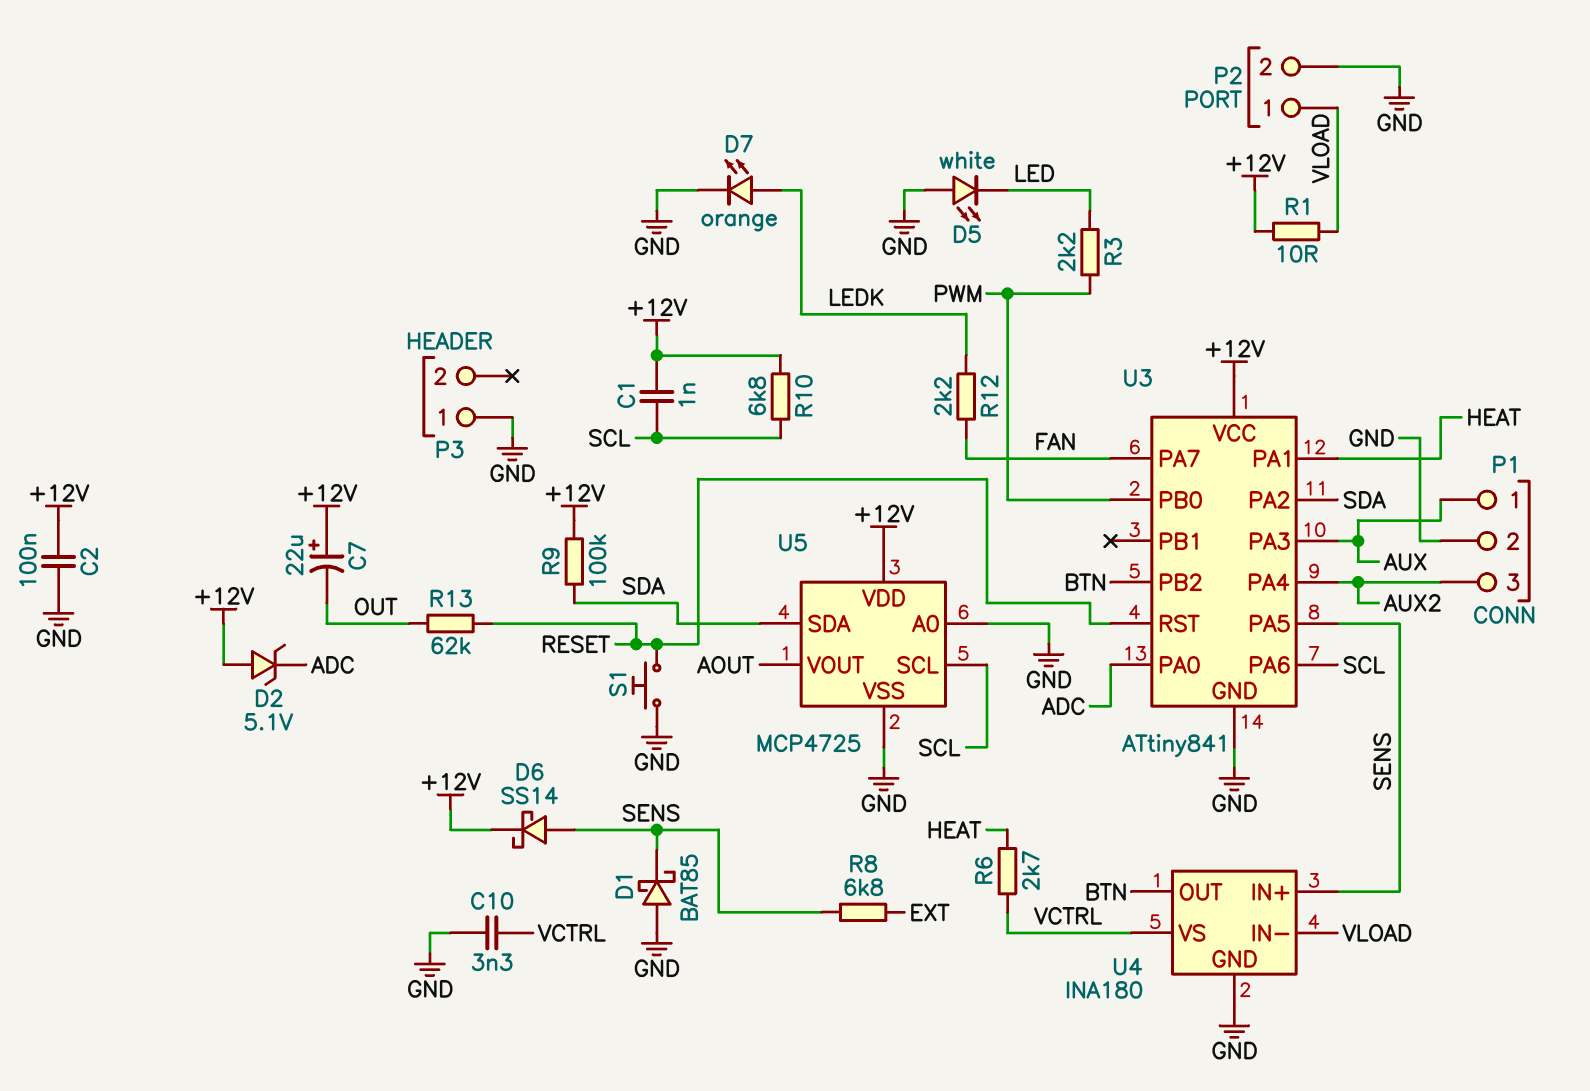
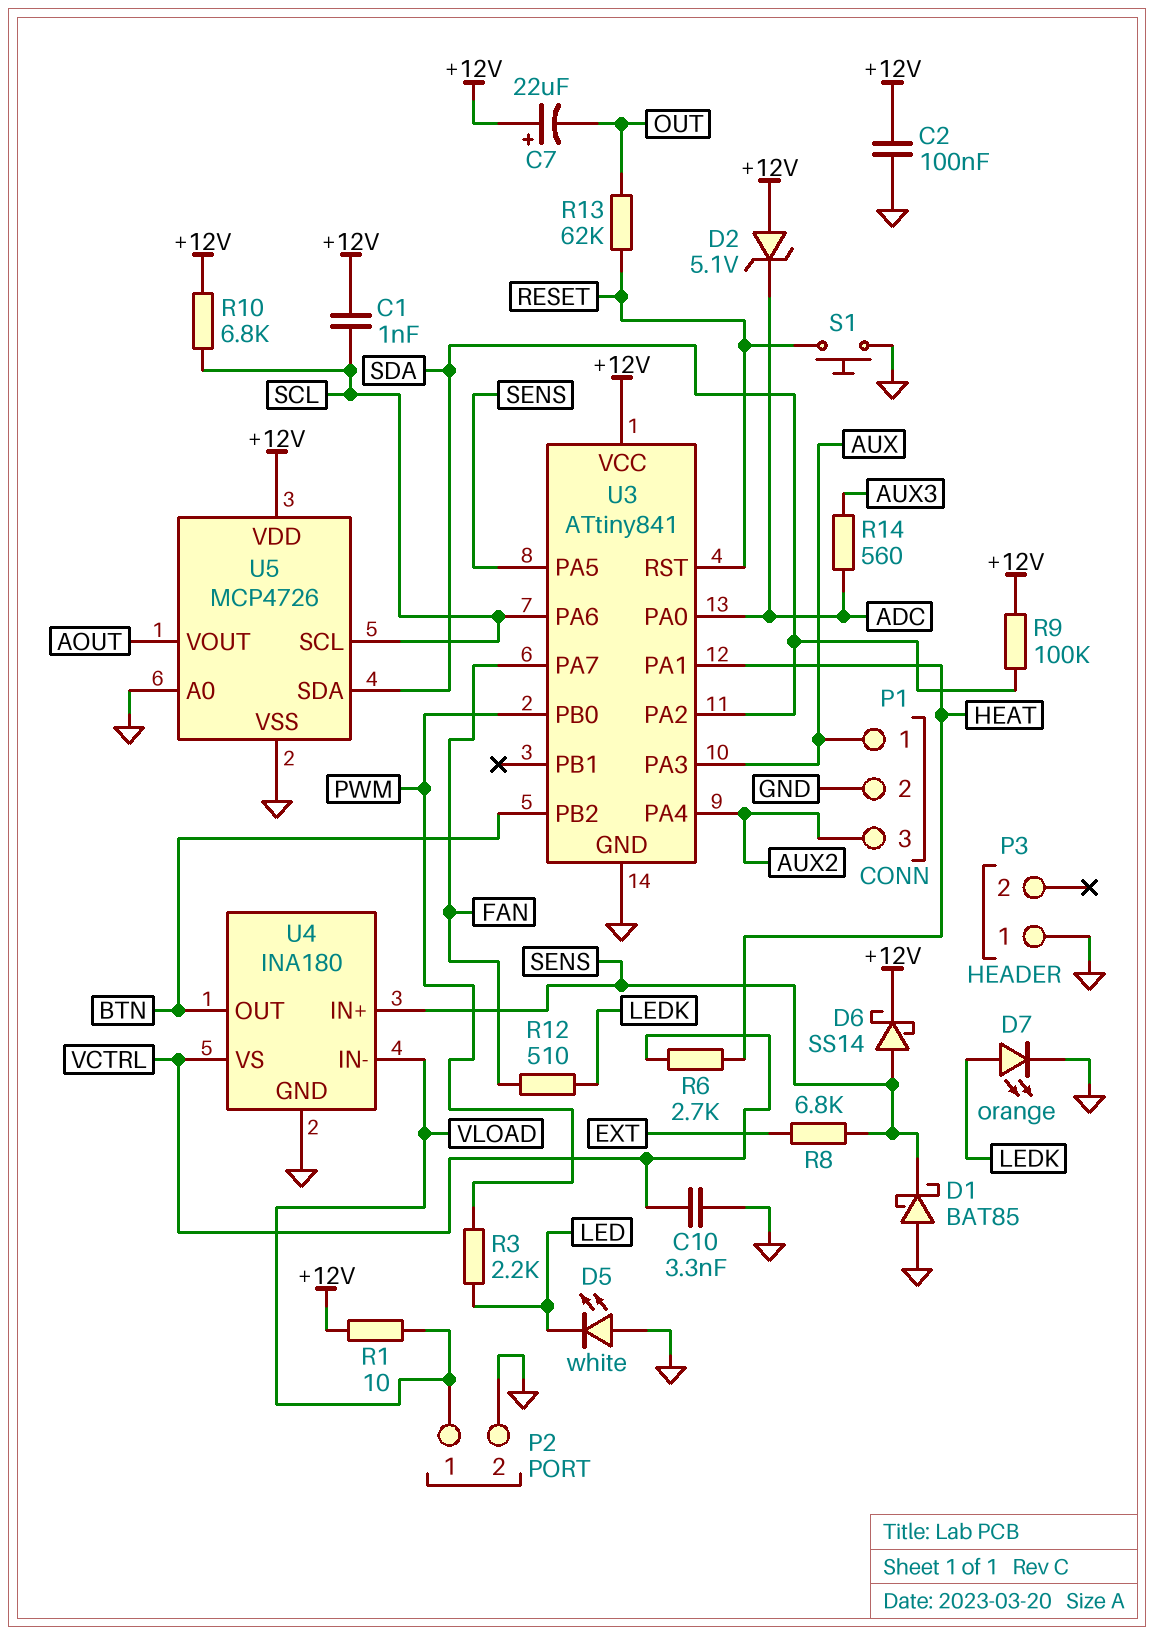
R12: 2.2k (FAN, LEDK) -> 510 (FAN, LEDK)
R14: none -> 560 (ADC, AUX3)
U5: MCP4725 -> MCP4726

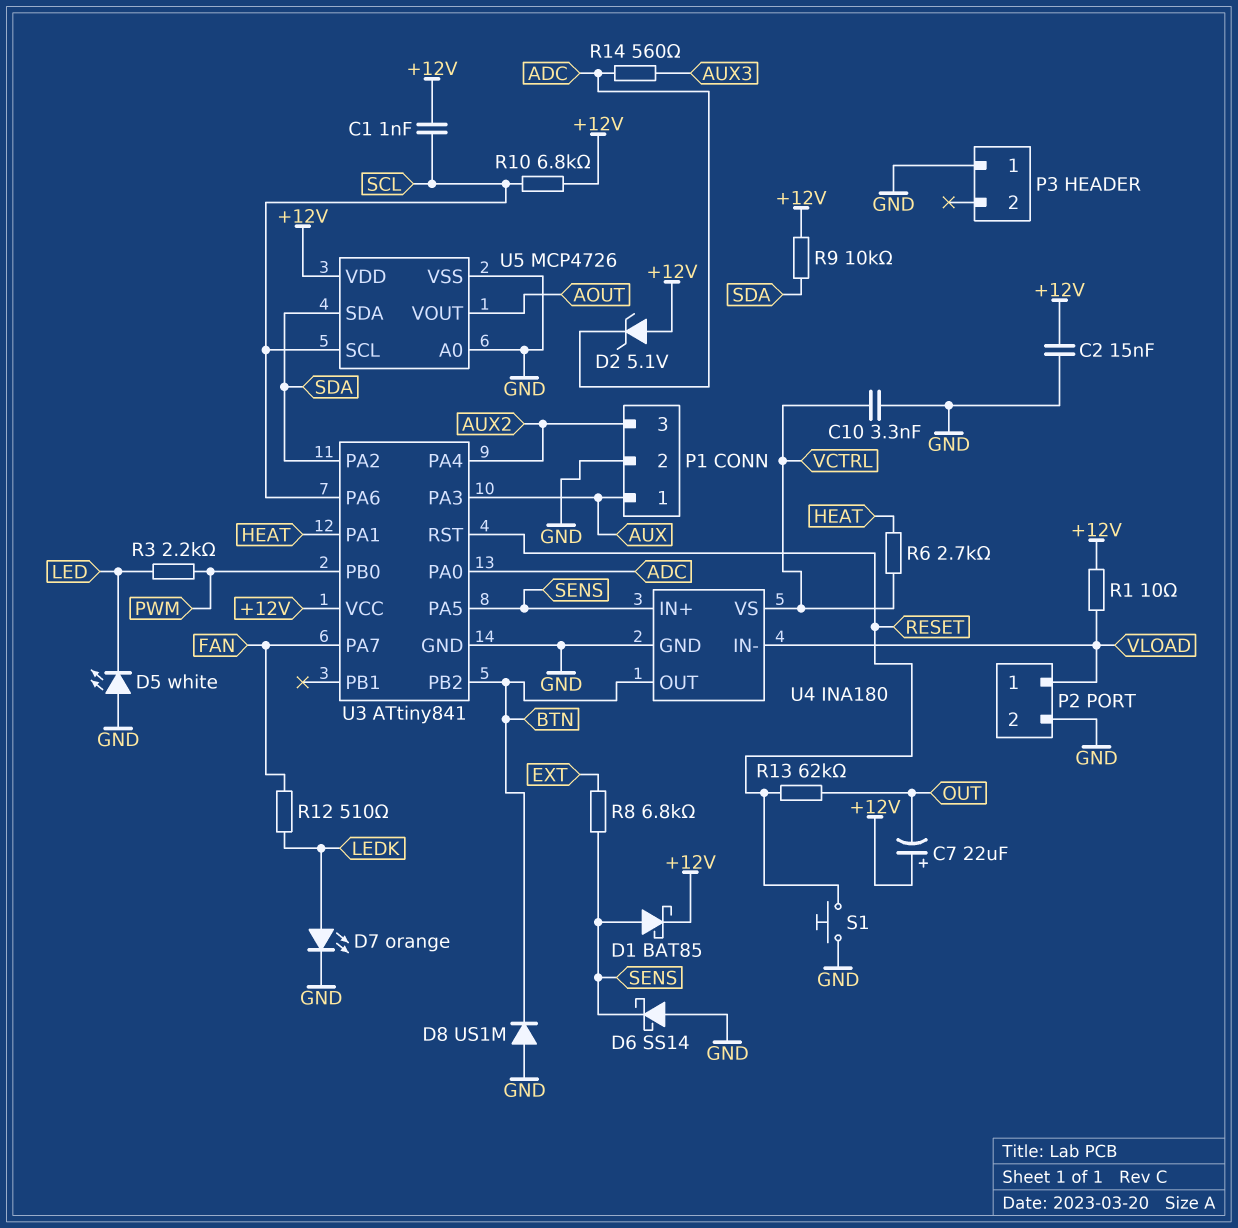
C2: 100nF (+12V, GND) -> 15nF (+12V, GND)
D1: schottky BAT85 (A GND, K SENS) -> schottky BAT85 (A SENS, K +12V)
D6: schottky SS14 (A SENS, K +12V) -> schottky SS14 (A GND, K SENS)
D8: none -> diode US1M (A GND, K BTN)
R9: 100k (+12V, SDA) -> 10k (+12V, SDA)

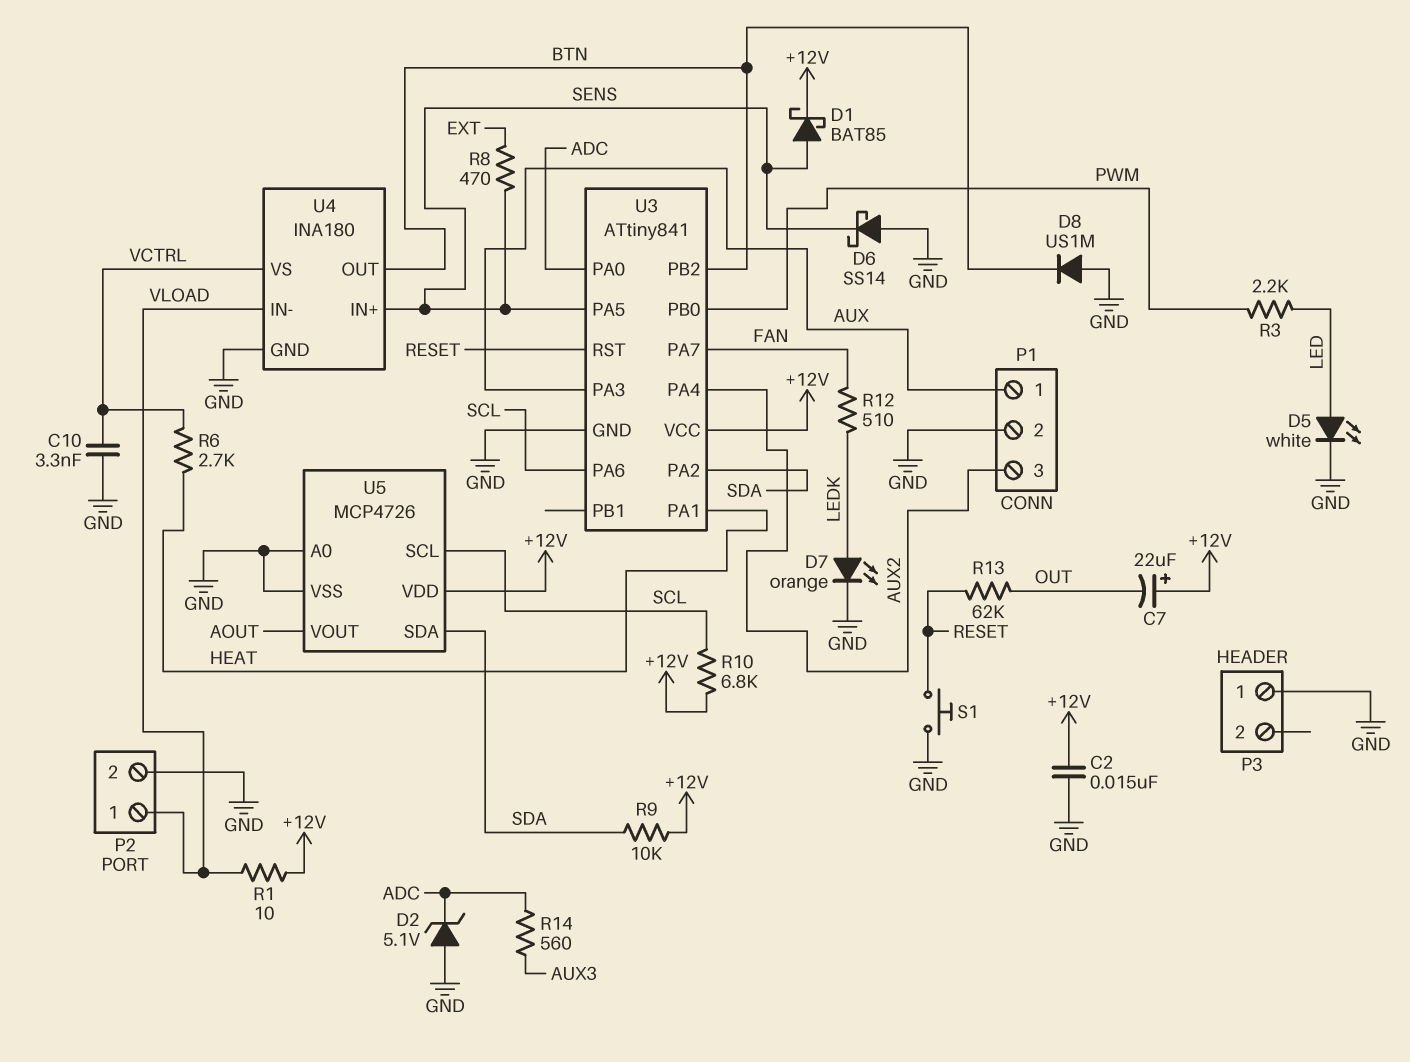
C1: 1nF (+12V, SCL) -> none
D2: zener 5.1V (A +12V, K ADC) -> zener 5.1V (A GND, K ADC)
D5: LED white (A GND, K LED) -> LED white (A LED, K GND)
R8: 6.8k (EXT, SENS) -> 470 (EXT, SENS)

